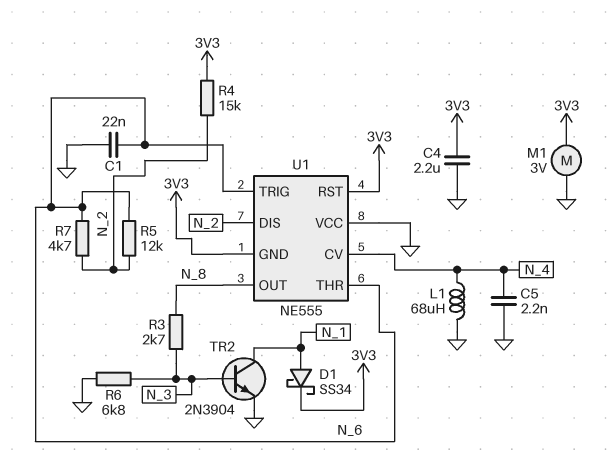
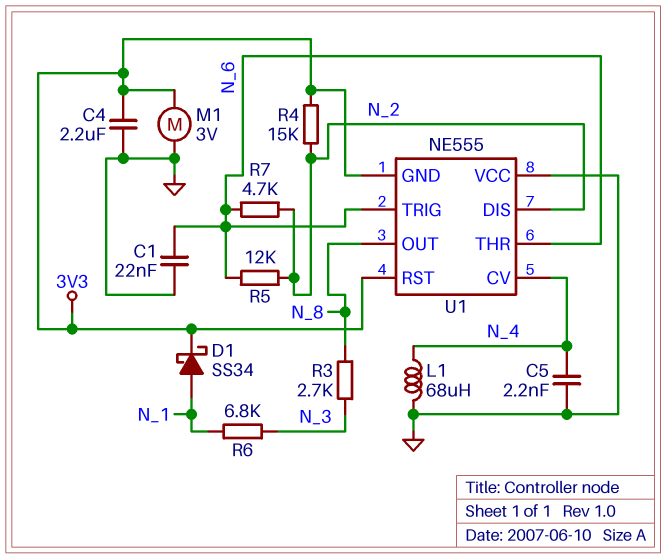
R6: 6.8k (GND, N_3) -> 6.8k (N_1, N_3)
TR2: NPN 2N3904 (B N_3, C N_1, E GND) -> none

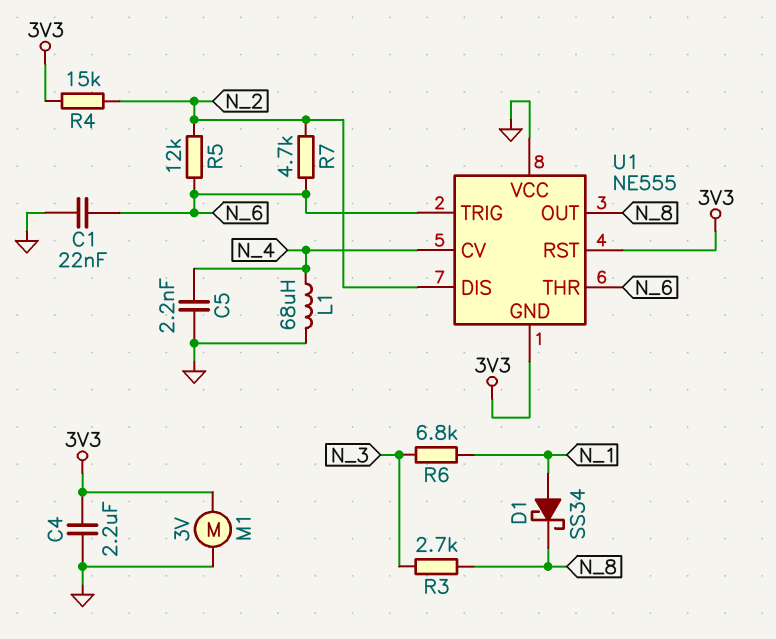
D1: schottky SS34 (A N_1, K 3V3) -> schottky SS34 (A N_1, K N_8)

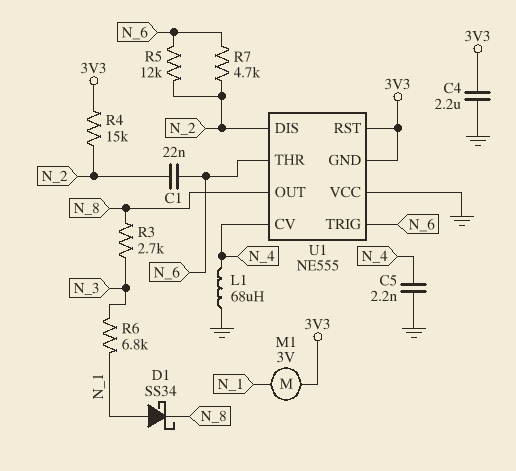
C1: 22nF (GND, N_6) -> 22nF (N_2, N_6)
M1: motor 3V (3V3, GND) -> motor 3V (3V3, N_1)

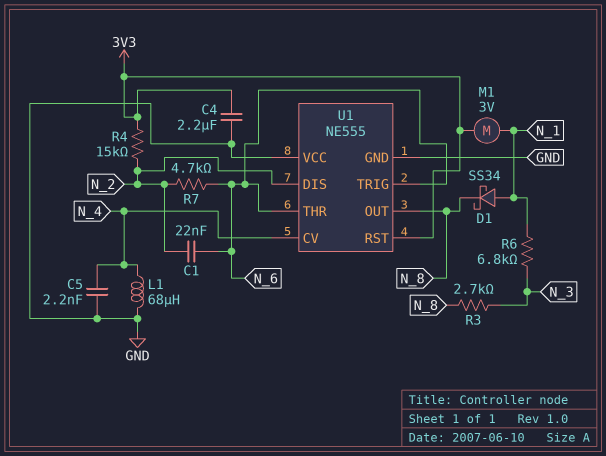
R5: 12k (N_2, N_6) -> none
U1 pin GND: 3V3 -> GND

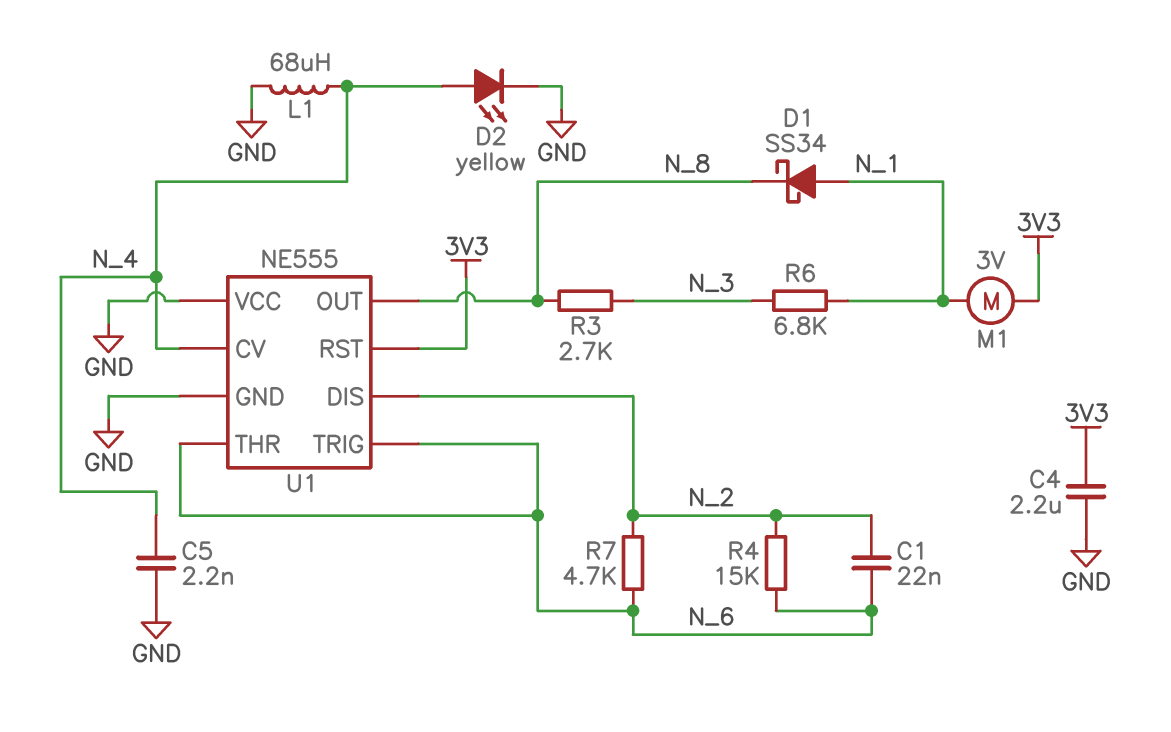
D2: none -> LED yellow (A N_4, K GND)
R4: 15k (3V3, N_2) -> 15k (N_2, N_6)

